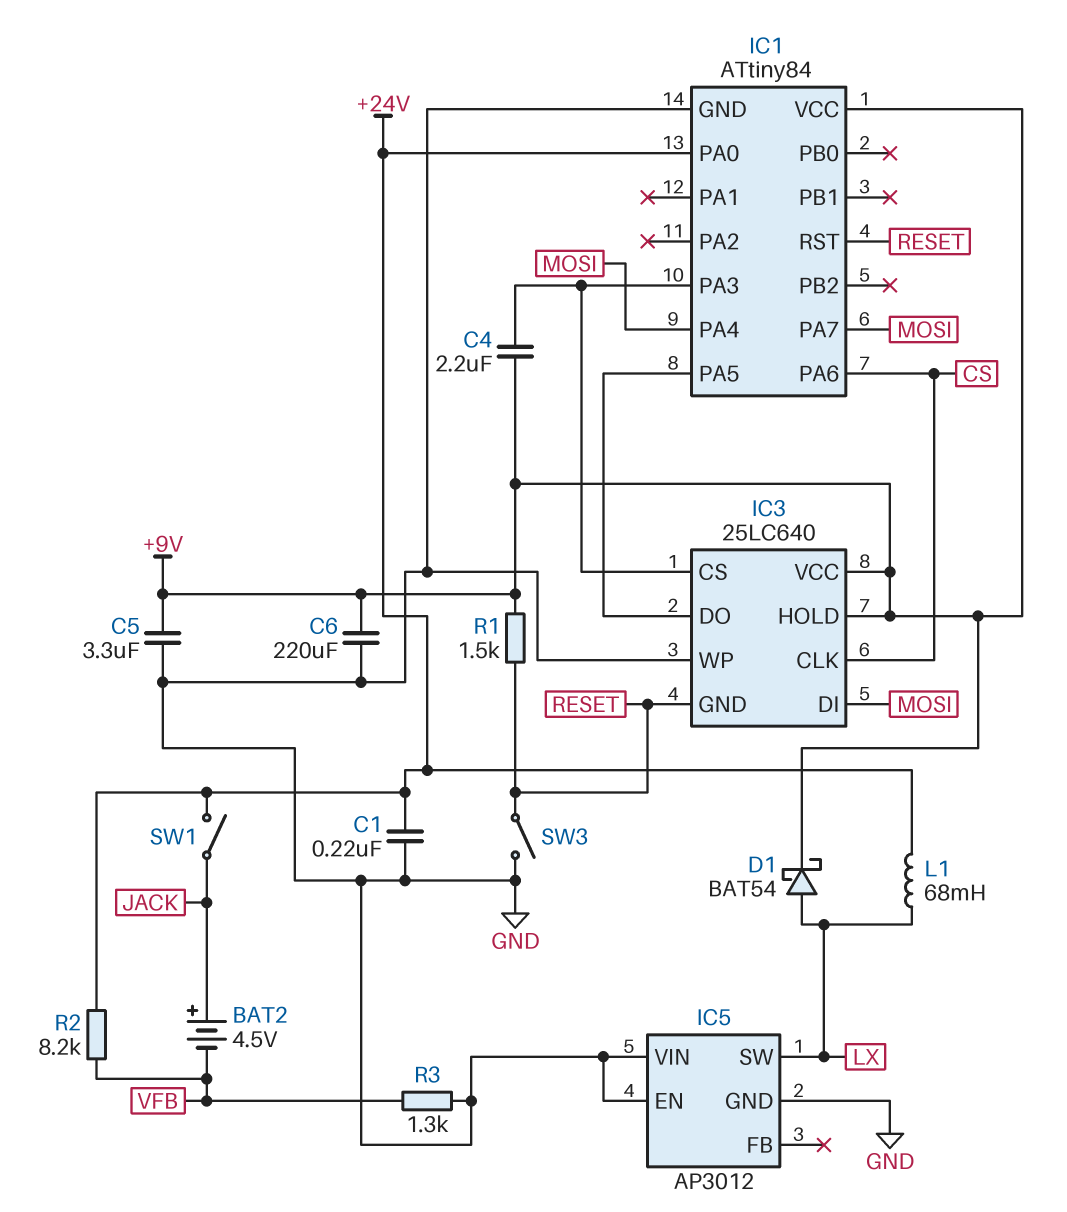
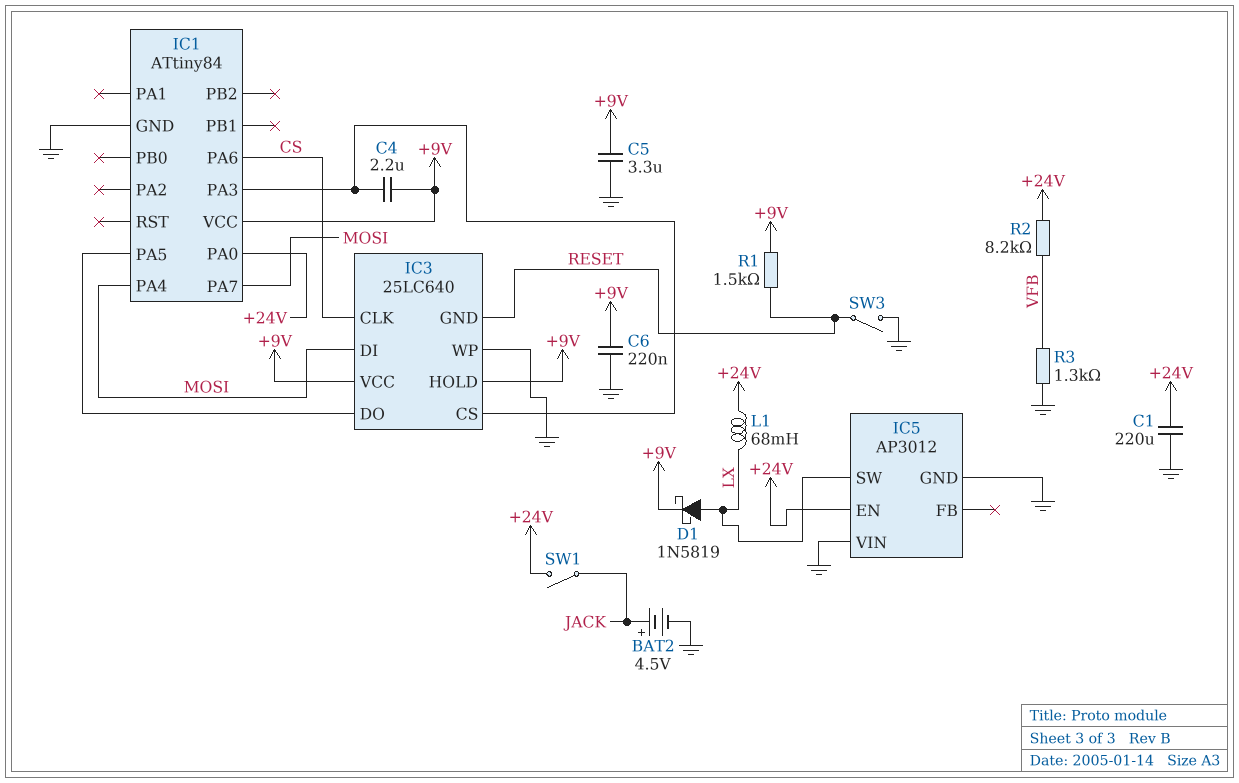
BAT2: 4.5V (plus JACK, minus VFB) -> 4.5V (plus JACK, minus GND)
C1: 220nF (+24V, GND) -> 220uF (+24V, GND)
C6: 220uF (+9V, GND) -> 220nF (+9V, GND)
D1: schottky BAT54 (A LX, K +9V) -> schottky 1N5819 (A LX, K +9V)
IC1 pin RST: RESET -> none
IC5 pin EN: GND -> +24V

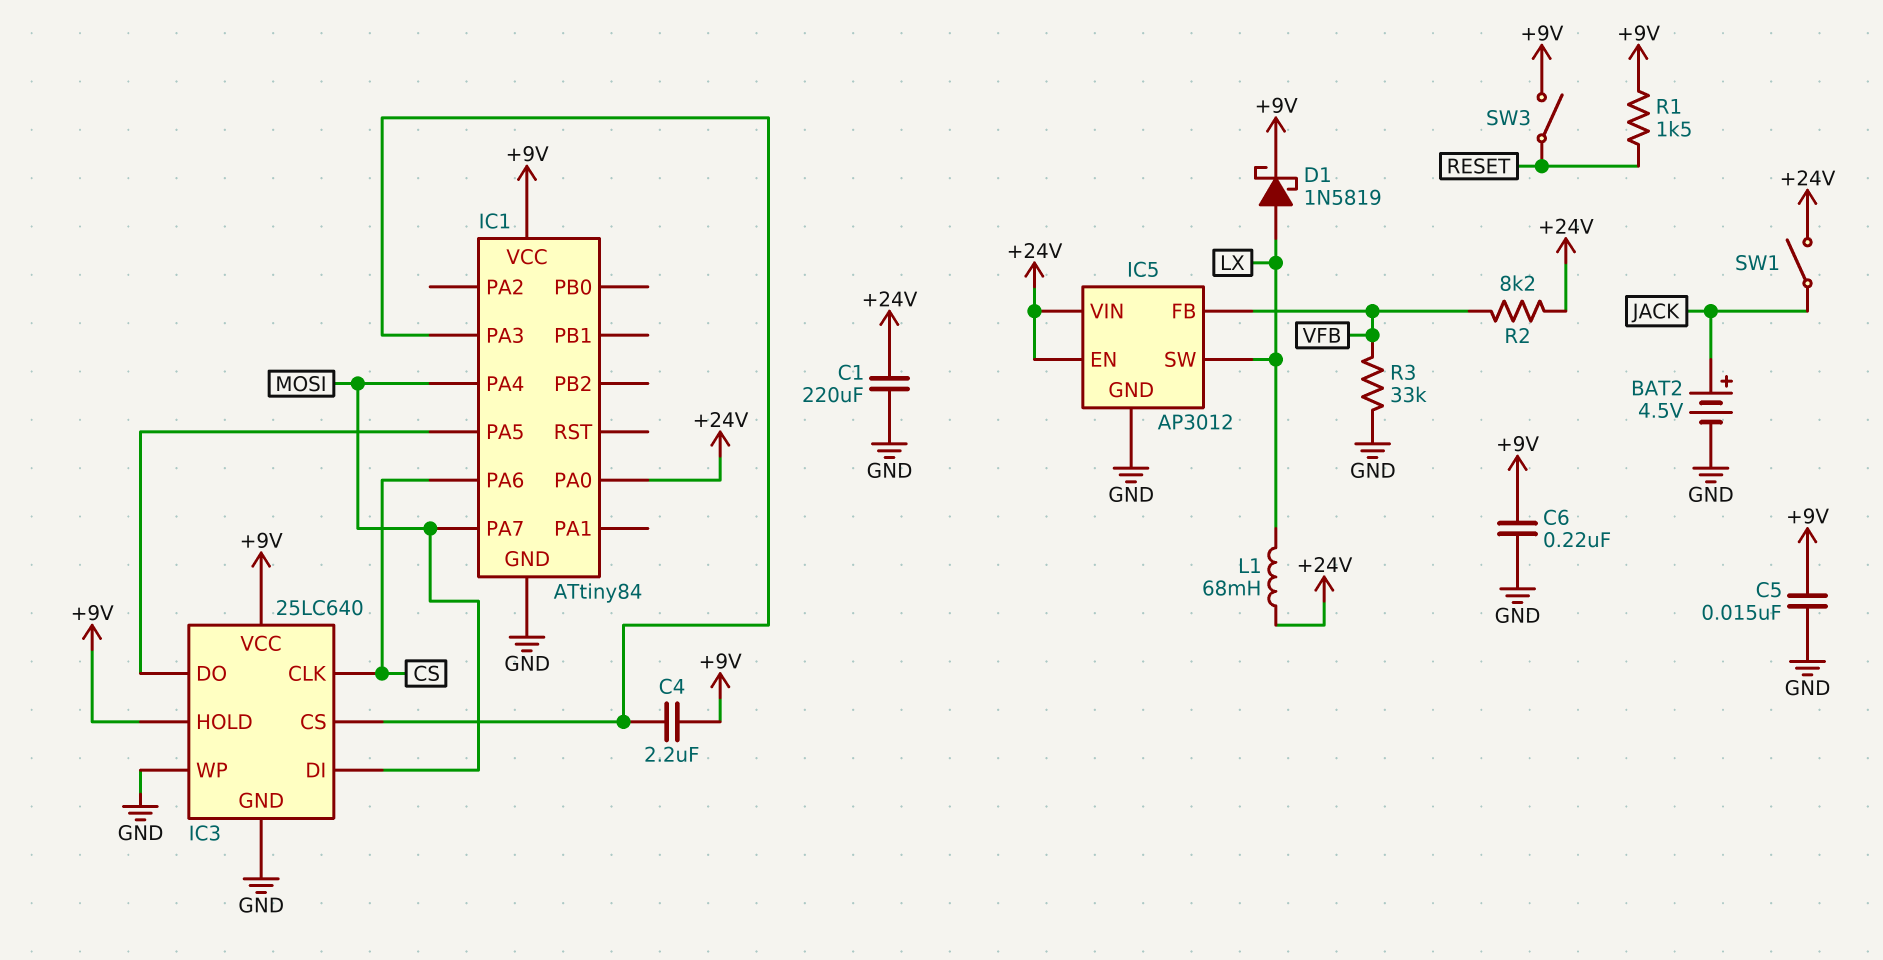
C5: 3.3uF (+9V, GND) -> 15nF (+9V, GND)
IC3 pin GND: RESET -> GND
IC5 pin FB: none -> VFB
IC5 pin VIN: GND -> +24V
R3: 1.3k (GND, VFB) -> 33k (GND, VFB)
SW3: switch (GND, RESET) -> switch (+9V, RESET)

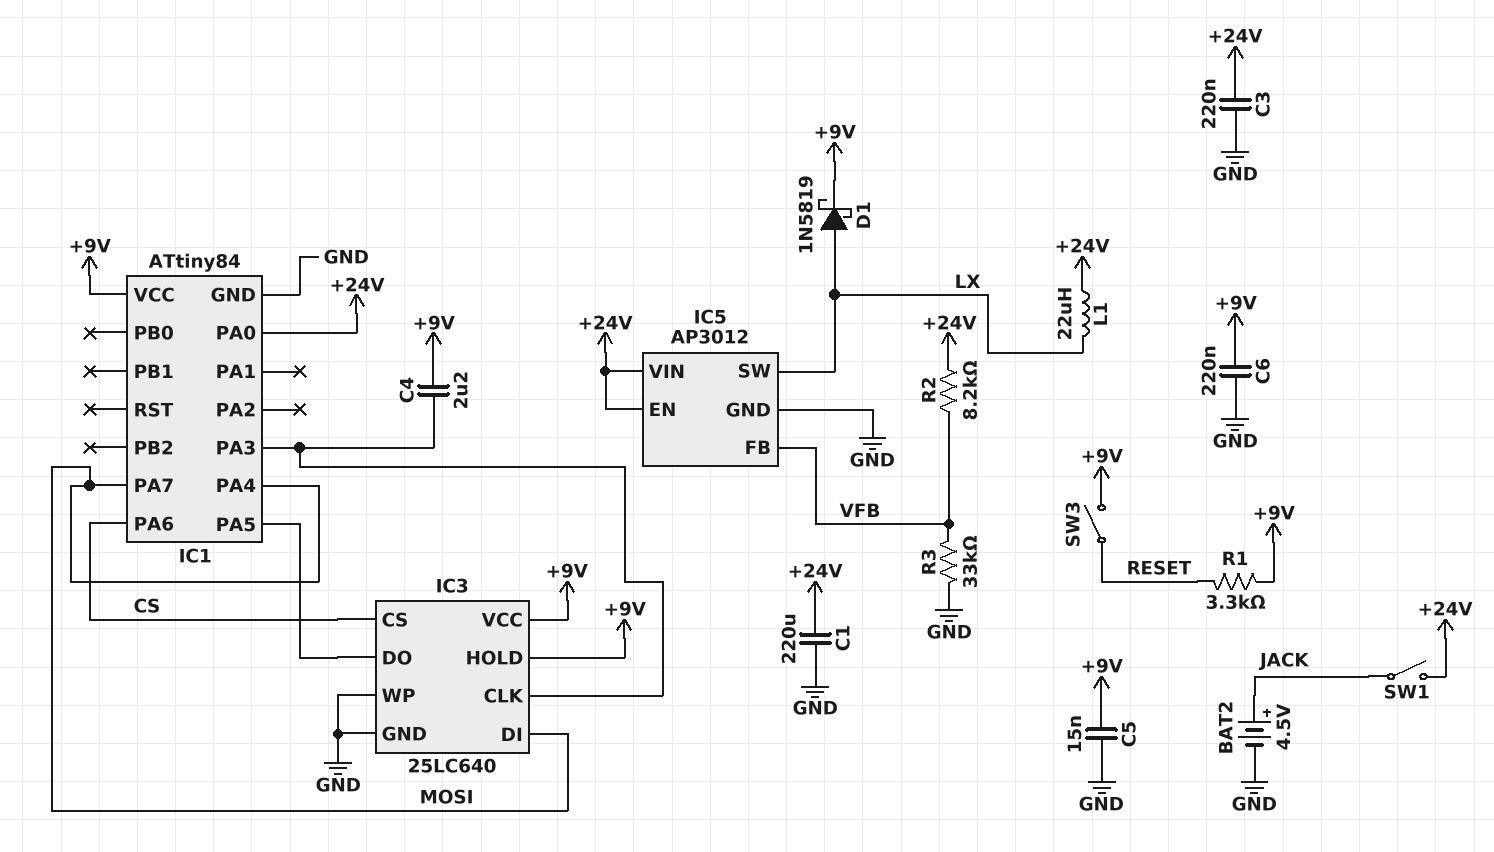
C3: none -> 220nF (+24V, GND)
IC3 pin CLK: CS -> IC1/PA3
IC3 pin CS: IC1/PA3 -> CS
L1: 68mH (+24V, LX) -> 22uH (+24V, LX)
R1: 1.5k (+9V, RESET) -> 3.3k (+9V, RESET)

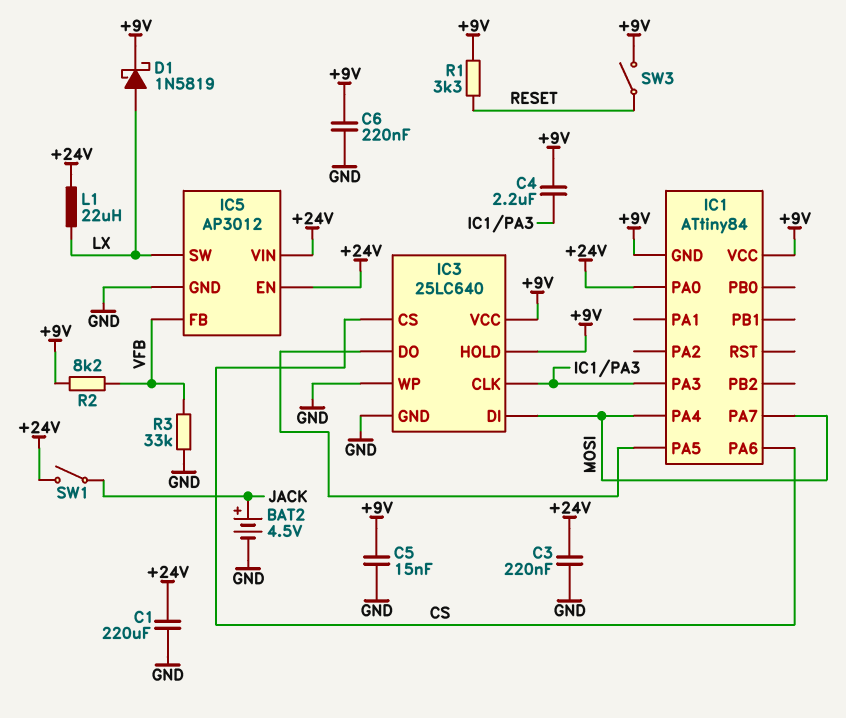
IC1 pin GND: GND -> +9V
R2: 8.2k (+24V, VFB) -> 8.2k (+9V, VFB)

